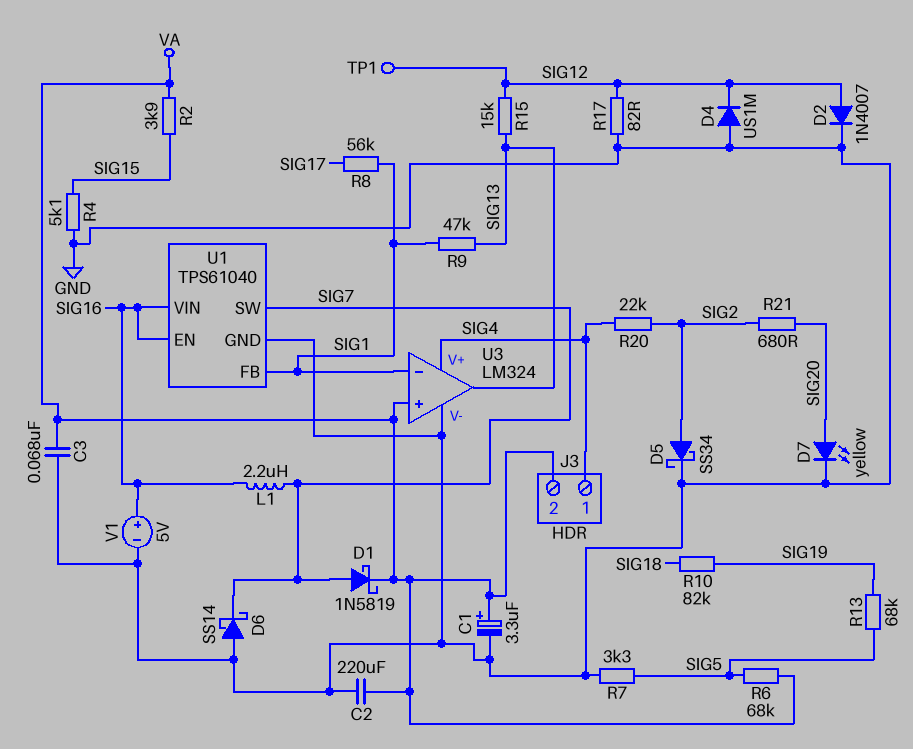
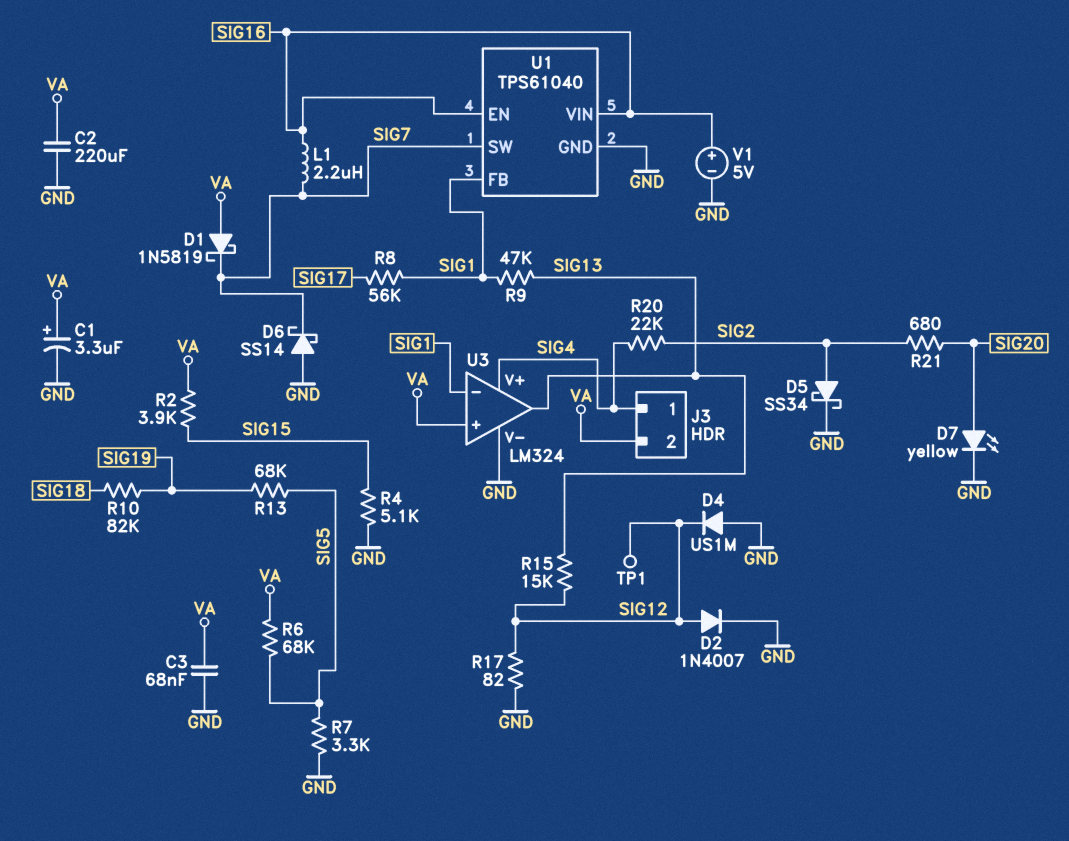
D1: schottky 1N5819 (A SIG7, K VA) -> schottky 1N5819 (A VA, K SIG7)

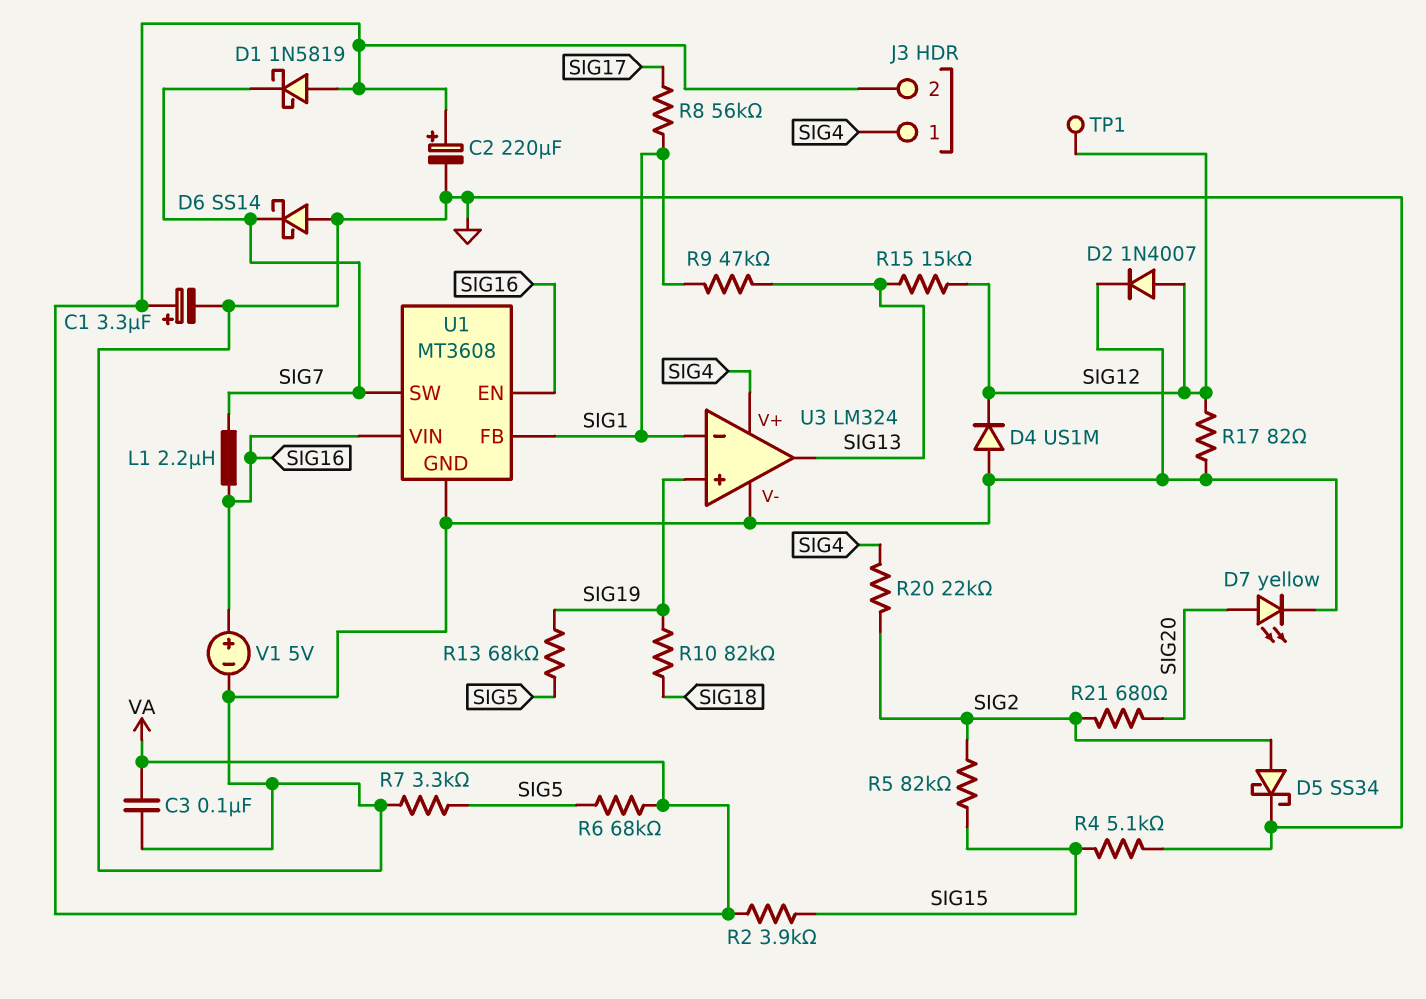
C2: 220uF (GND, VA) -> 220uF (plus VA, minus GND)
C3: 68nF (GND, VA) -> 100nF (GND, VA)
R5: none -> 82k (SIG2, SIG15)
U1: TPS61040 -> MT3608
U3 pin in+: VA -> SIG19

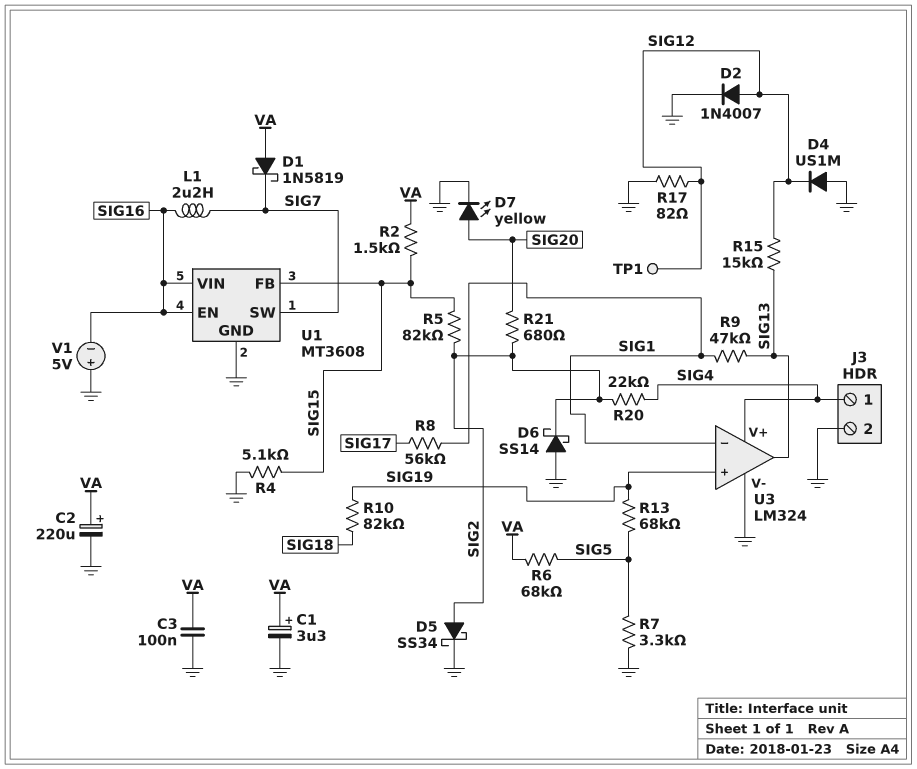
D6: schottky SS14 (A GND, K SIG7) -> schottky SS14 (A GND, K SIG2)
J3 pin 2: VA -> GND
R2: 3.9k (SIG15, VA) -> 1.5k (SIG15, VA)
U1 pin FB: SIG1 -> SIG15
V1: 5V (plus SIG16, minus GND) -> 5V (plus GND, minus SIG16)

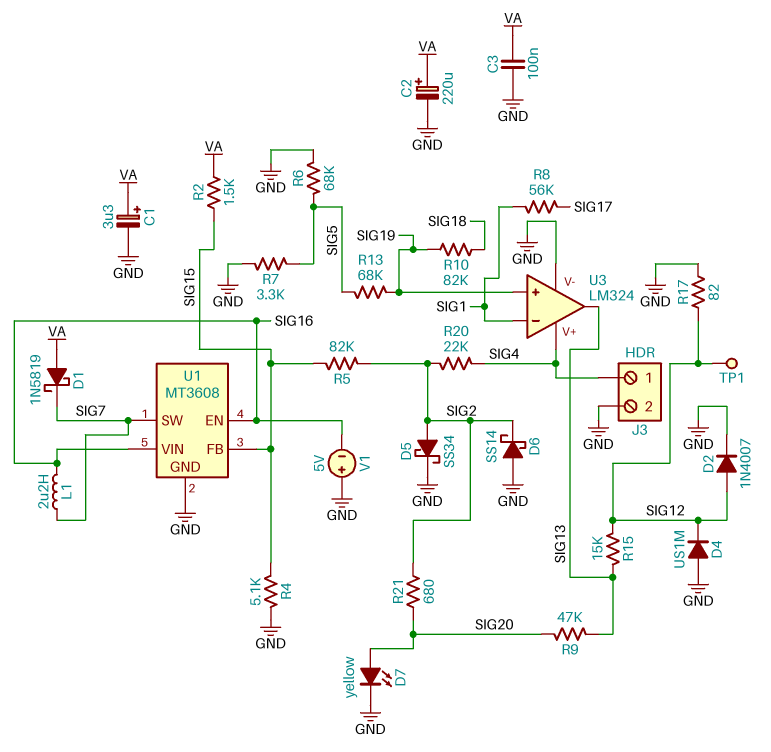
R6: 68k (SIG5, VA) -> 68k (GND, SIG5)
R9: 47k (SIG1, SIG13) -> 47k (SIG13, SIG20)

